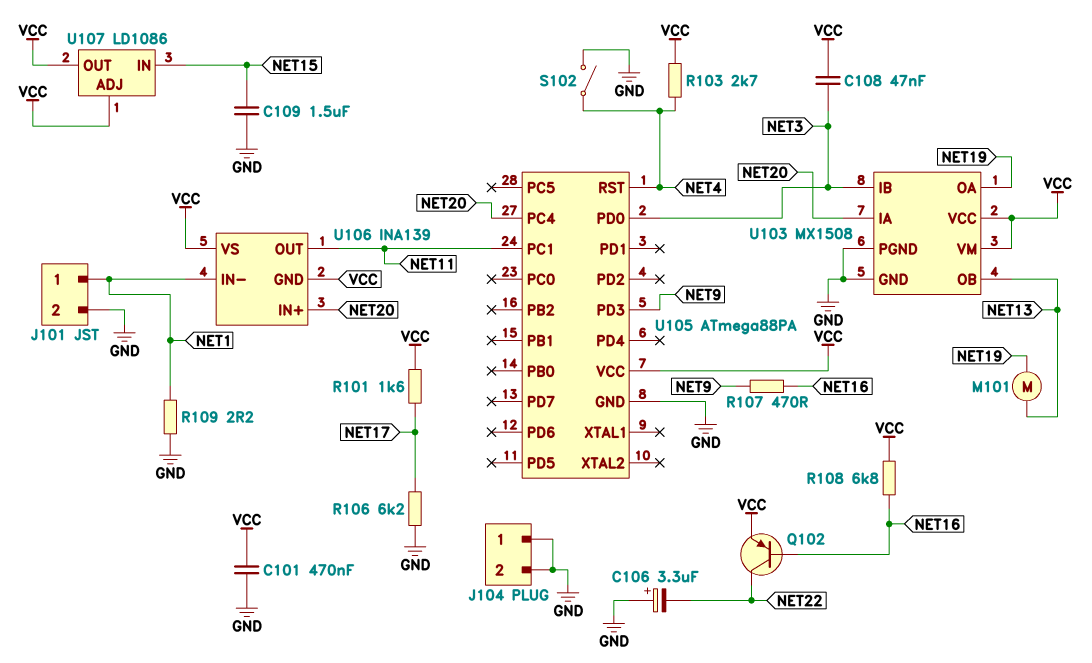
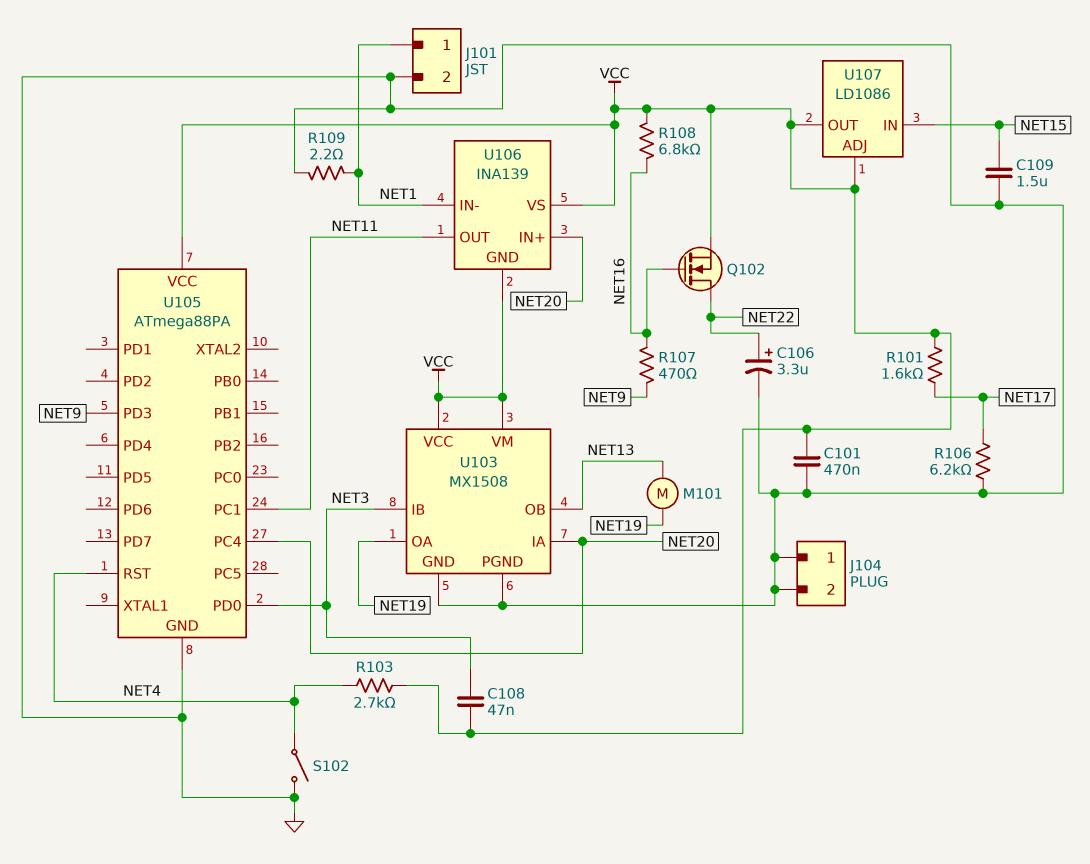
C106: 3.3uF (plus GND, minus NET22) -> 3.3uF (plus NET22, minus GND)
Q102: PNP (B NET16, C NET22, E VCC) -> NMOS (G NET16, D NET22, S VCC)

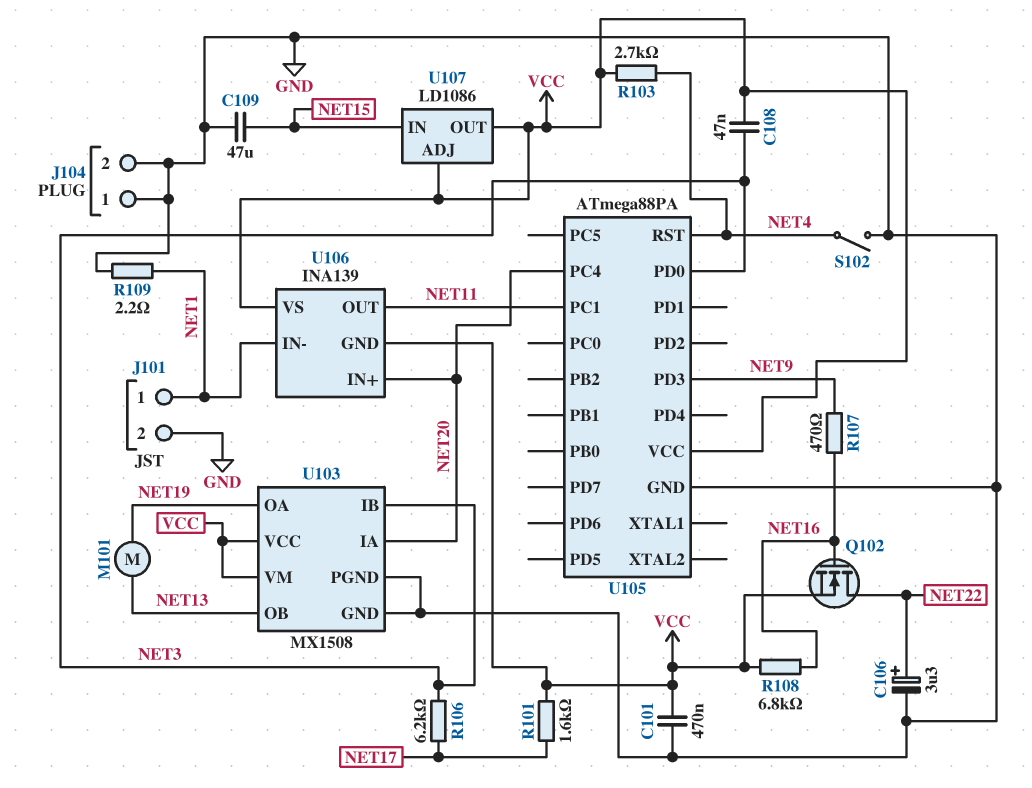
C109: 1.5uF (GND, NET15) -> 47uF (GND, NET15)
R106: 6.2k (GND, NET17) -> 6.2k (NET3, NET17)

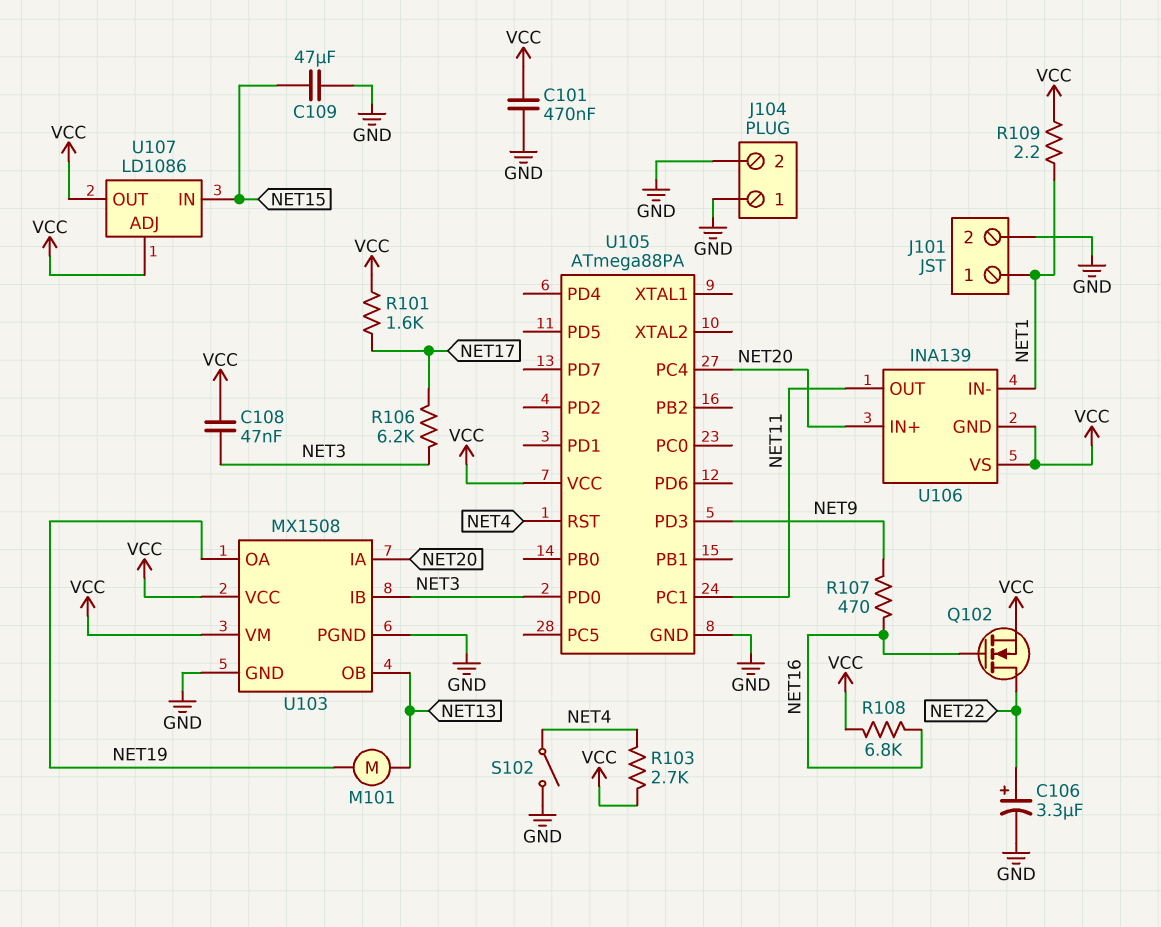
R109: 2.2 (GND, NET1) -> 2.2 (NET1, VCC)

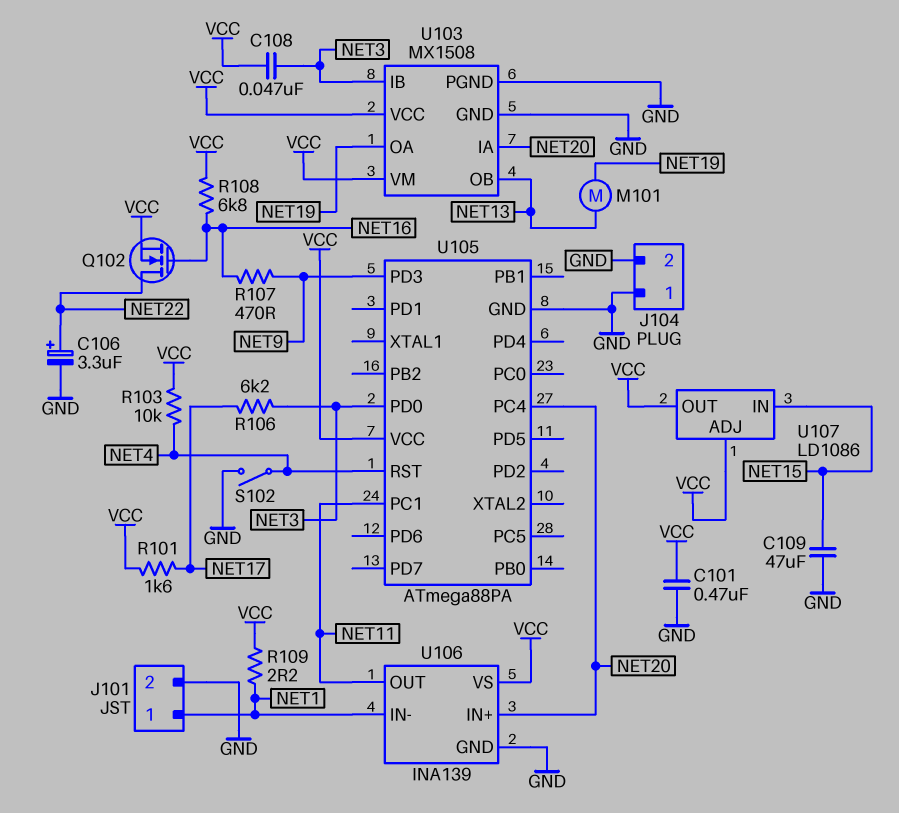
R103: 2.7k (NET4, VCC) -> 10k (NET4, VCC)
U106 pin GND: VCC -> GND

